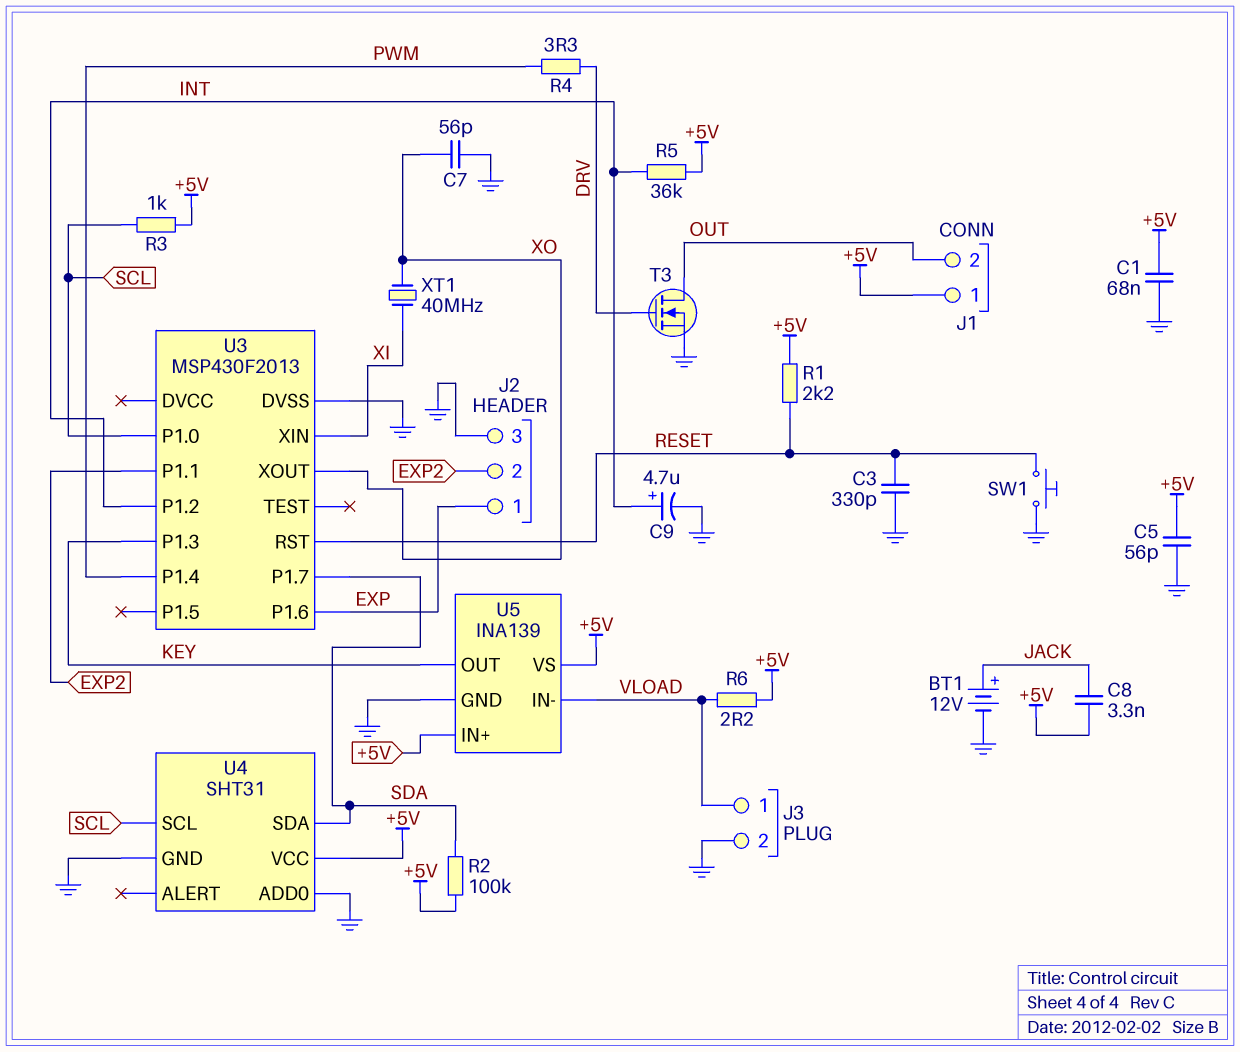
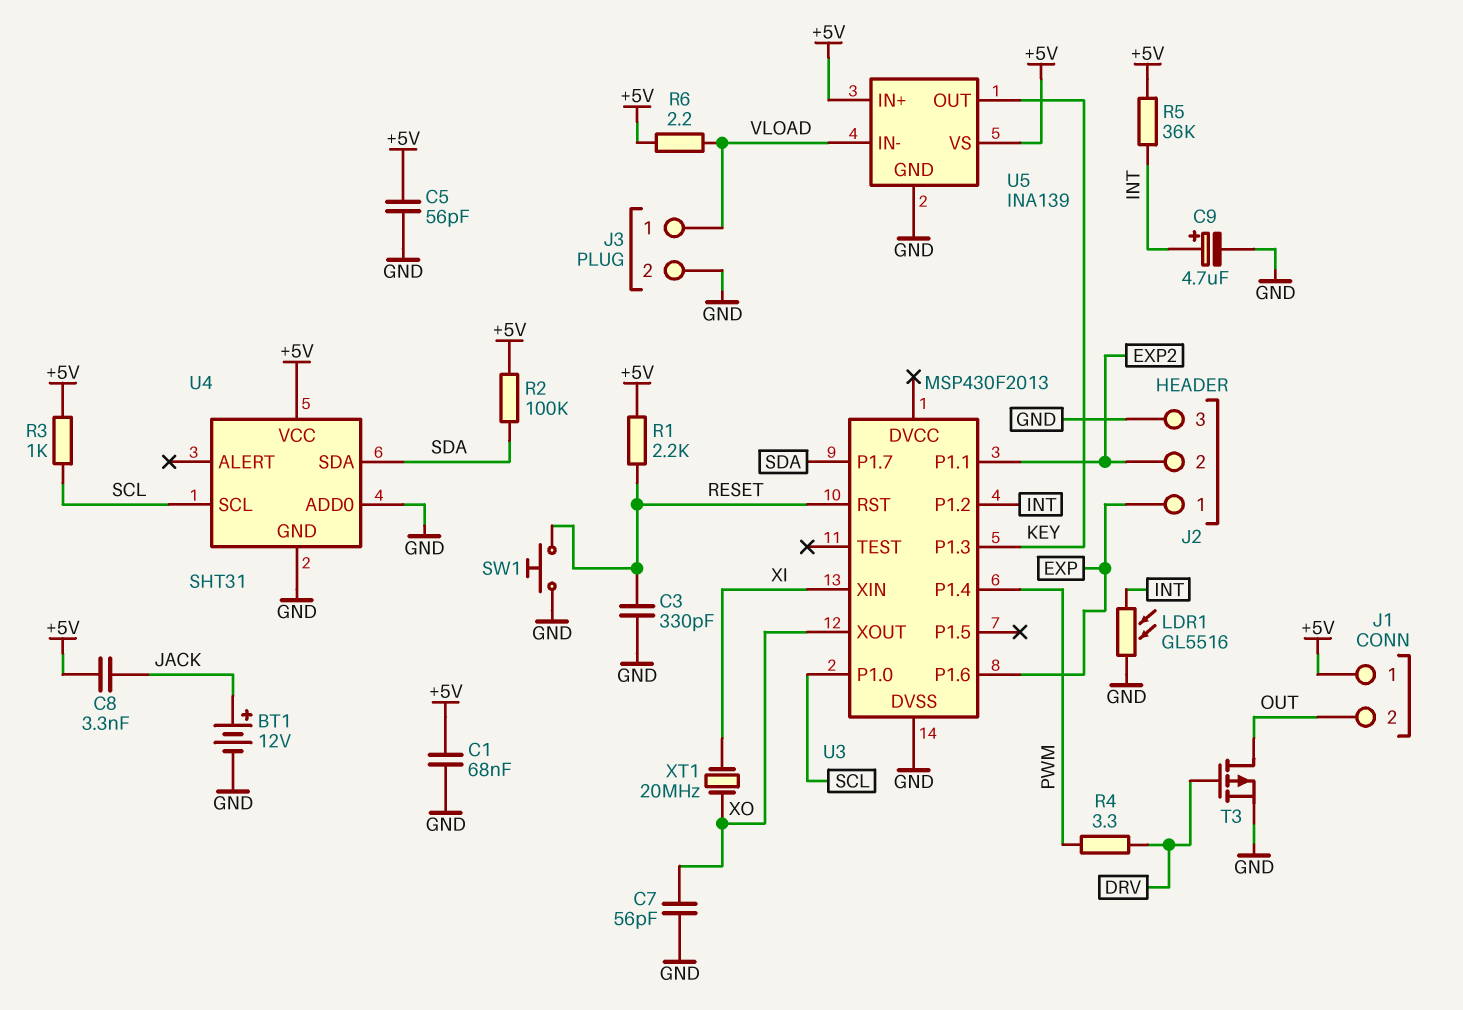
LDR1: none -> GL5516 (GND, INT)
T3: NMOS (G DRV, D OUT, S GND) -> PMOS (G DRV, D OUT, S GND)
XT1: 40MHz (XI, XO) -> 20MHz (XI, XO)

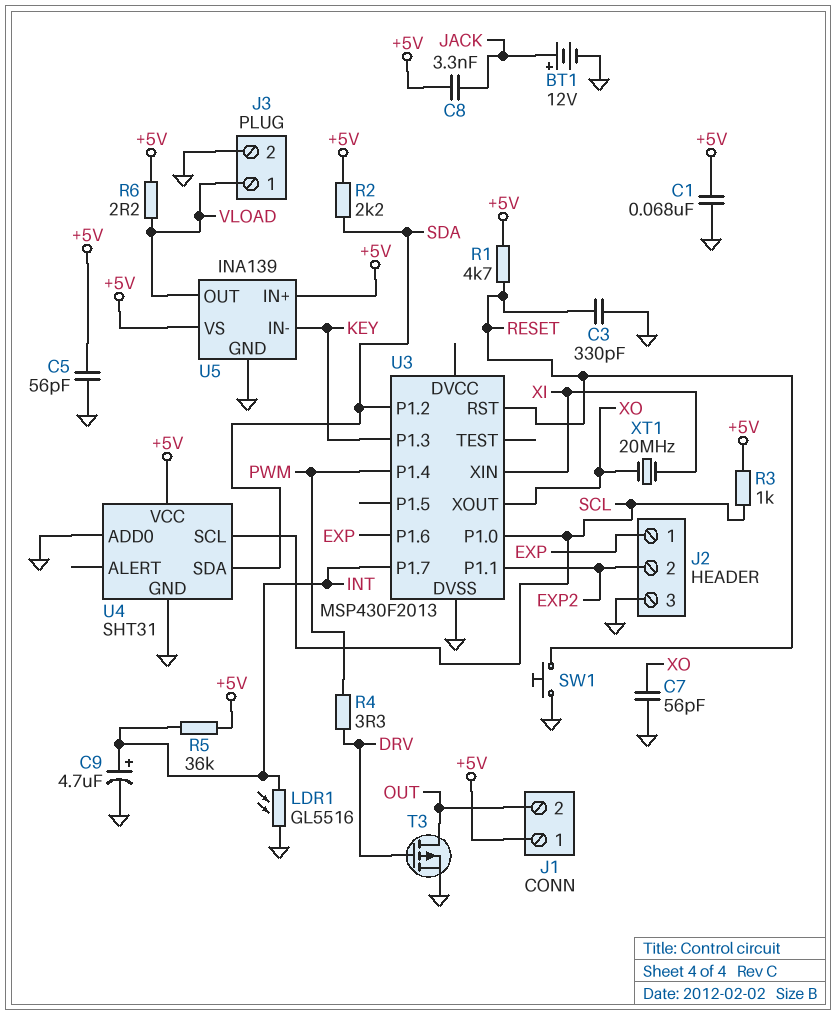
R1: 2.2k (+5V, RESET) -> 4.7k (+5V, RESET)
R2: 100k (+5V, SDA) -> 2.2k (+5V, SDA)
U3 pin P1.2: INT -> SDA
U3 pin P1.7: SDA -> INT
U5 pin IN-: VLOAD -> KEY
U5 pin OUT: KEY -> VLOAD

